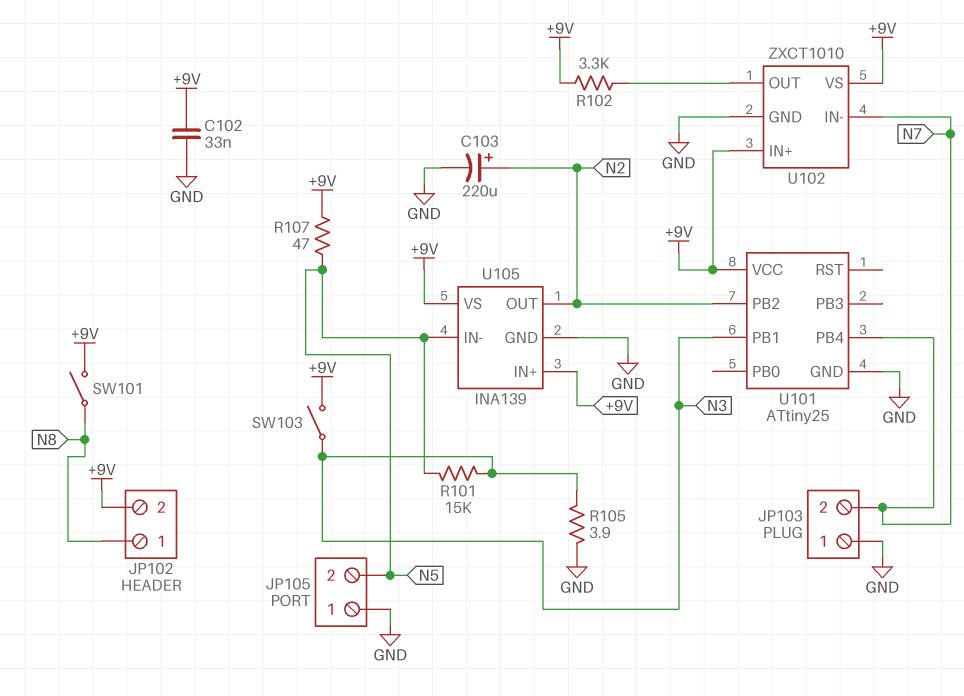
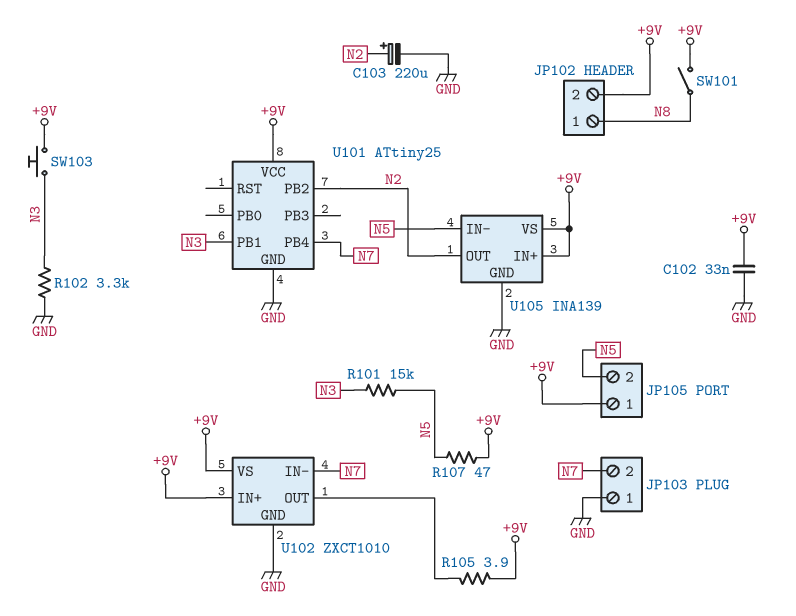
JP105 pin 1: GND -> +9V
R102: 3.3k (+9V, U102/OUT) -> 3.3k (GND, N3)
R105: 3.9 (GND, N3) -> 3.9 (+9V, U102/OUT)
SW103: switch (+9V, N3) -> button (+9V, N3)

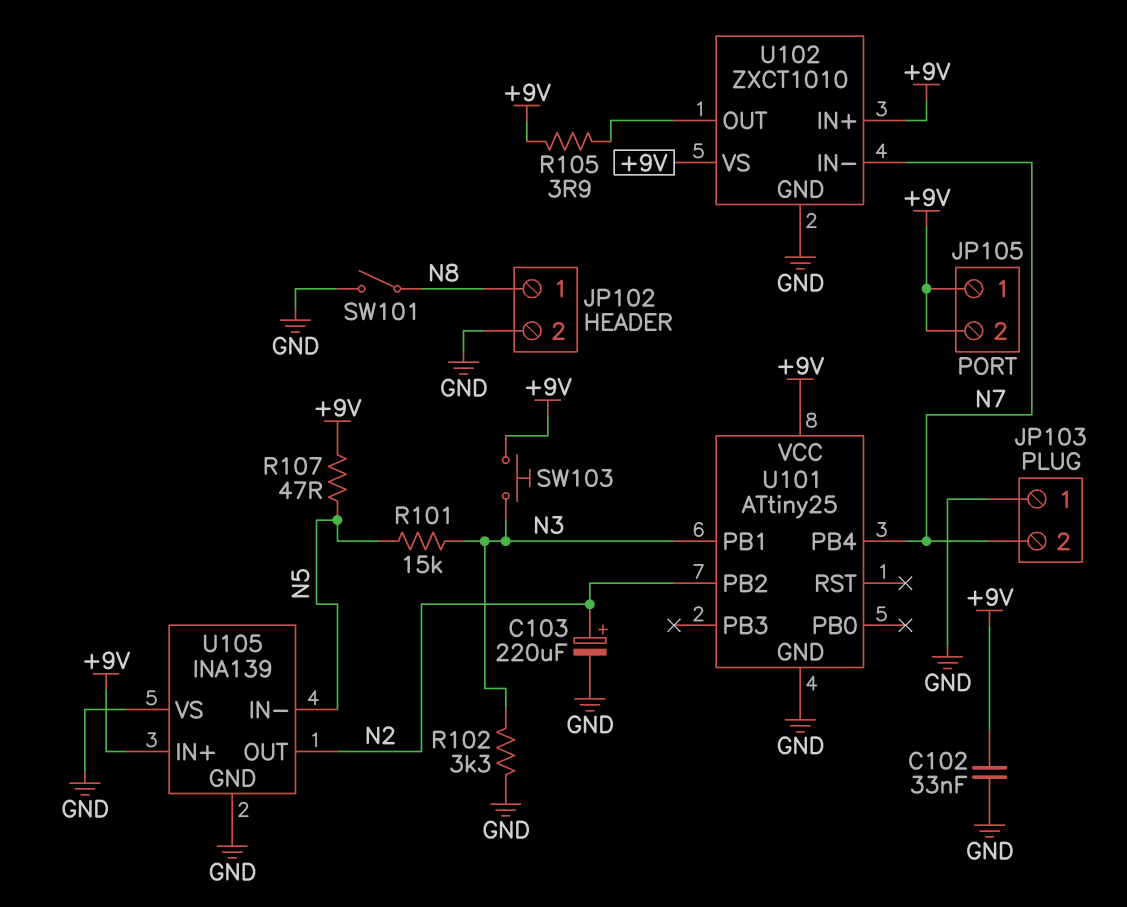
JP102 pin 2: +9V -> GND
JP105 pin 2: N5 -> +9V
SW101: switch (+9V, N8) -> switch (GND, N8)
U105 pin VS: +9V -> GND

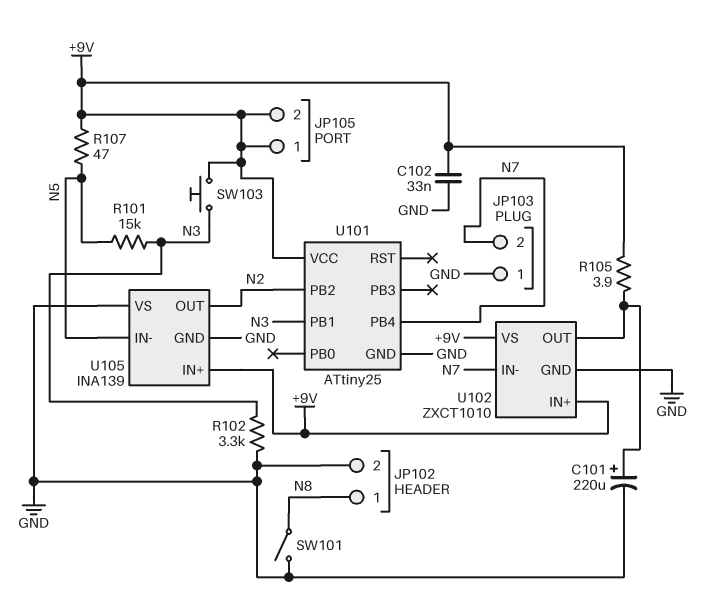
C101: none -> 220uF (plus U102/OUT, minus GND)
C103: 220uF (plus N2, minus GND) -> none

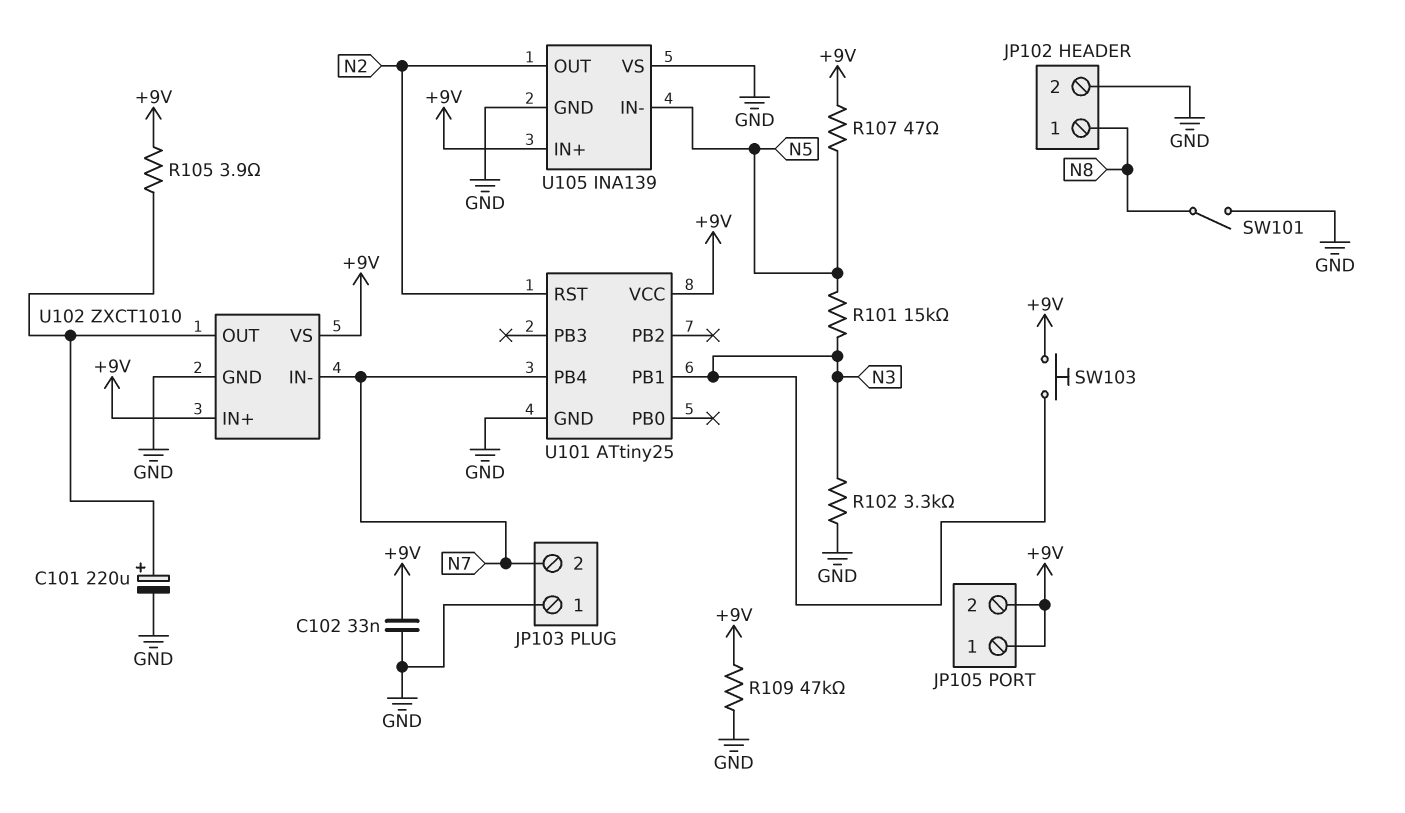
R109: none -> 47k (+9V, GND)
U101 pin PB2: N2 -> none
U101 pin RST: none -> N2

